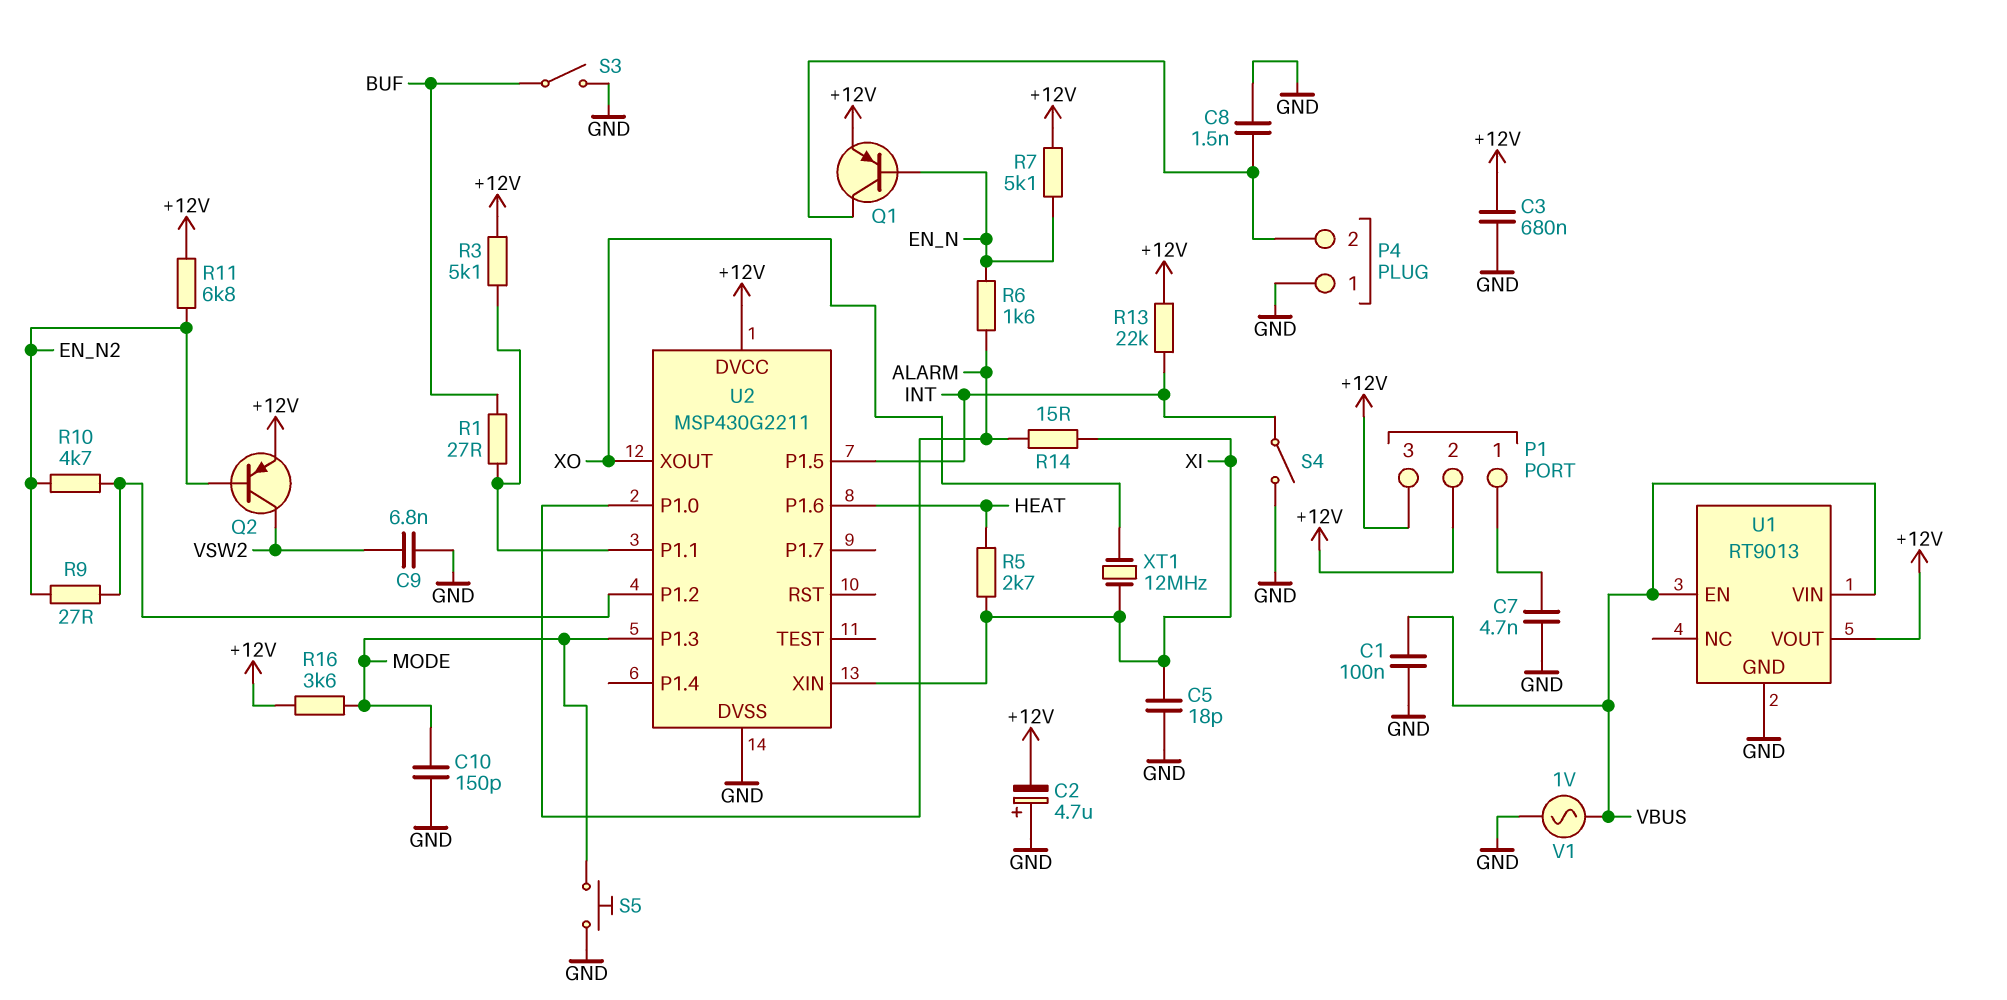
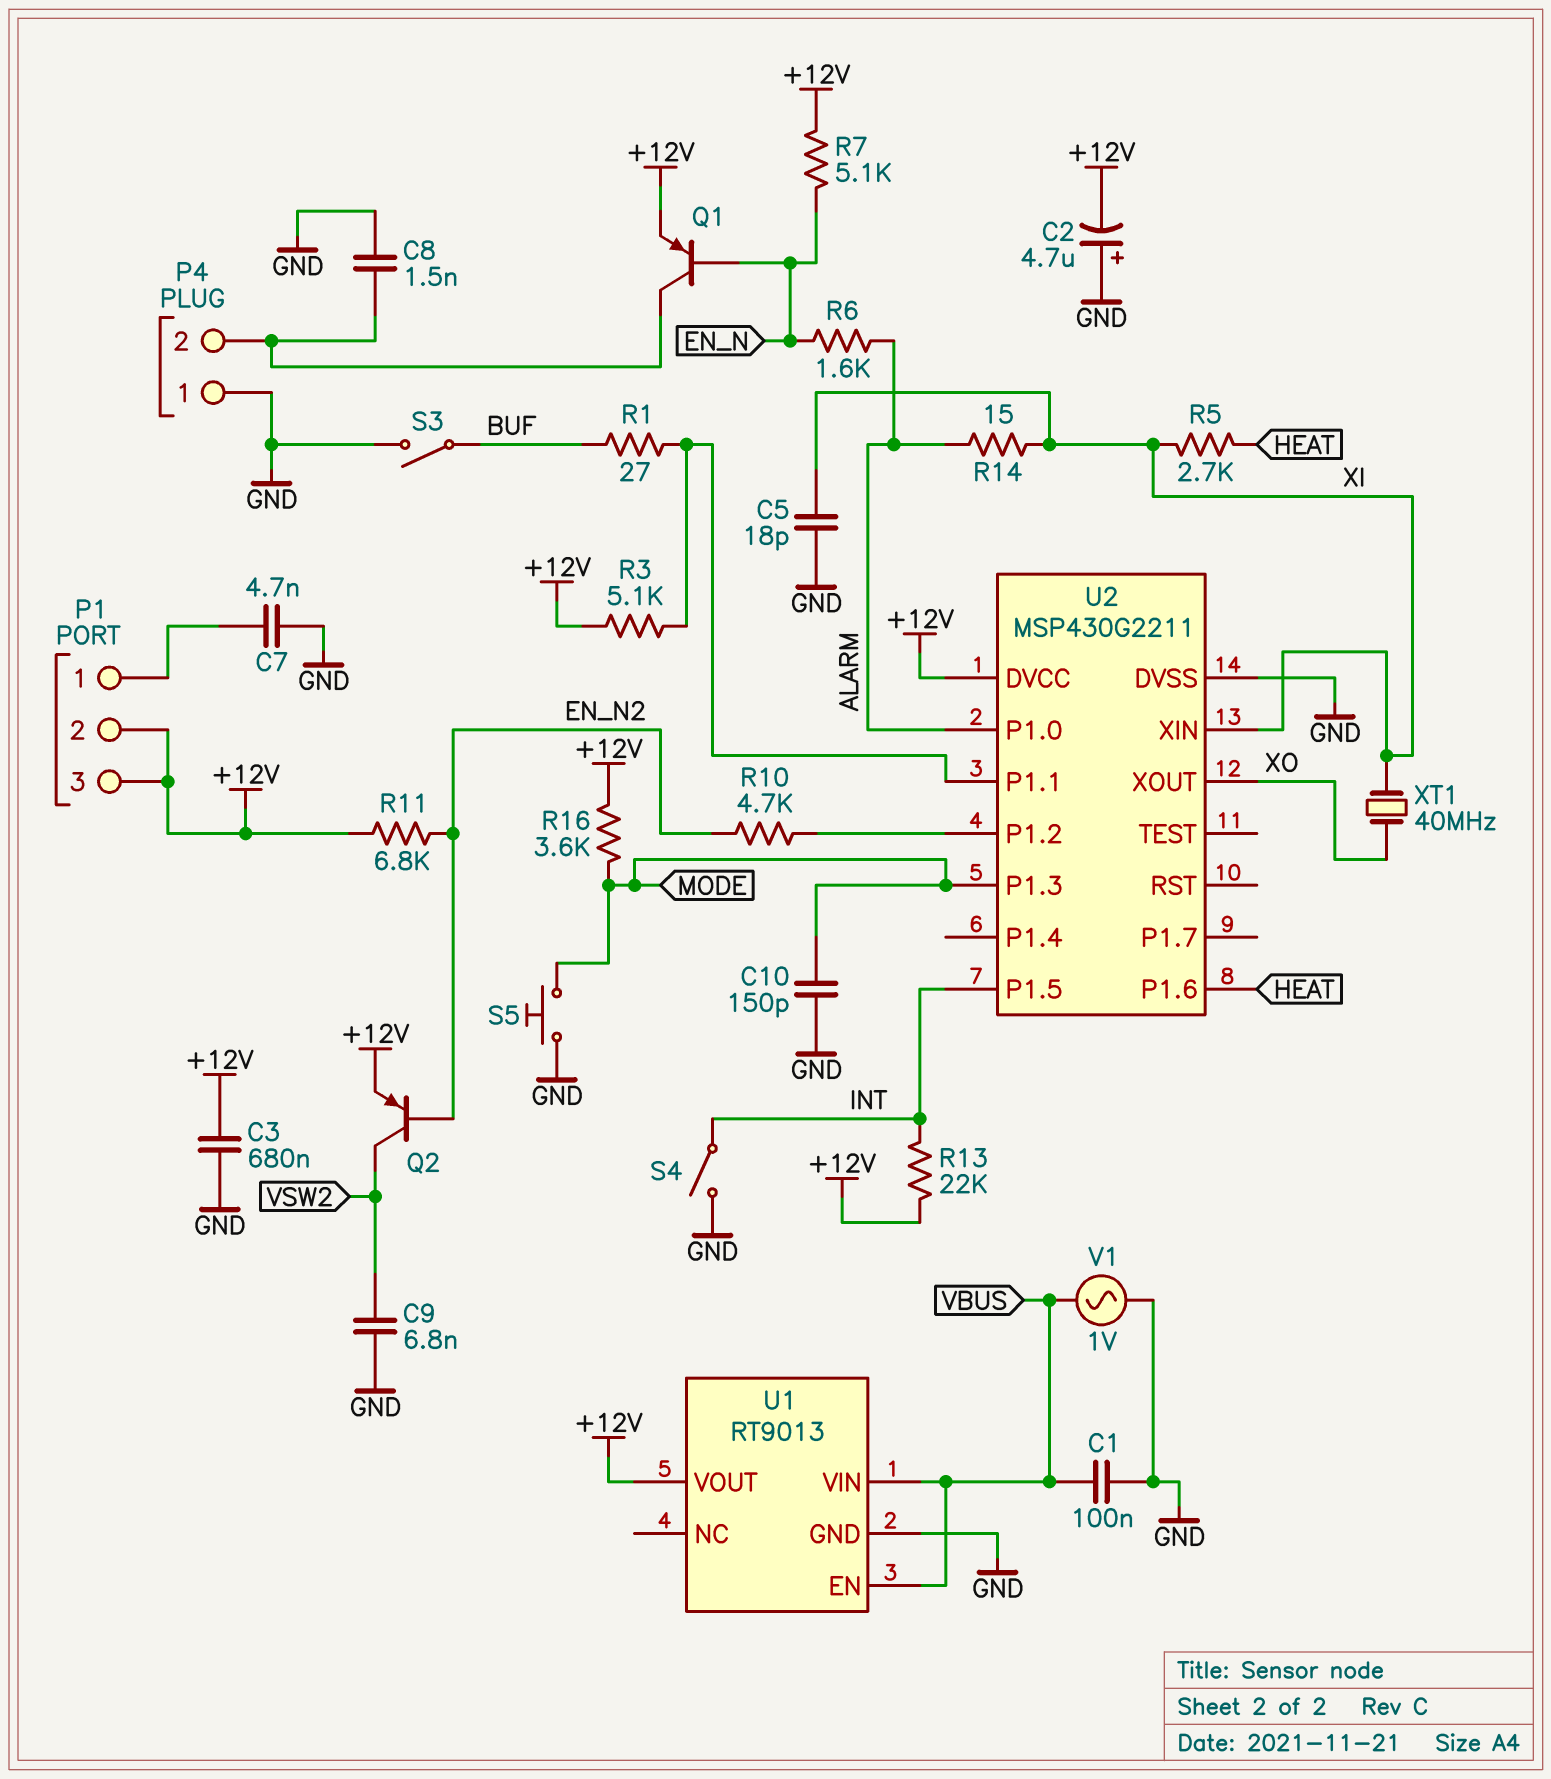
R9: 27 (EN_N2, U2/P1.2) -> none
XT1: 12MHz (XI, XO) -> 40MHz (XI, XO)

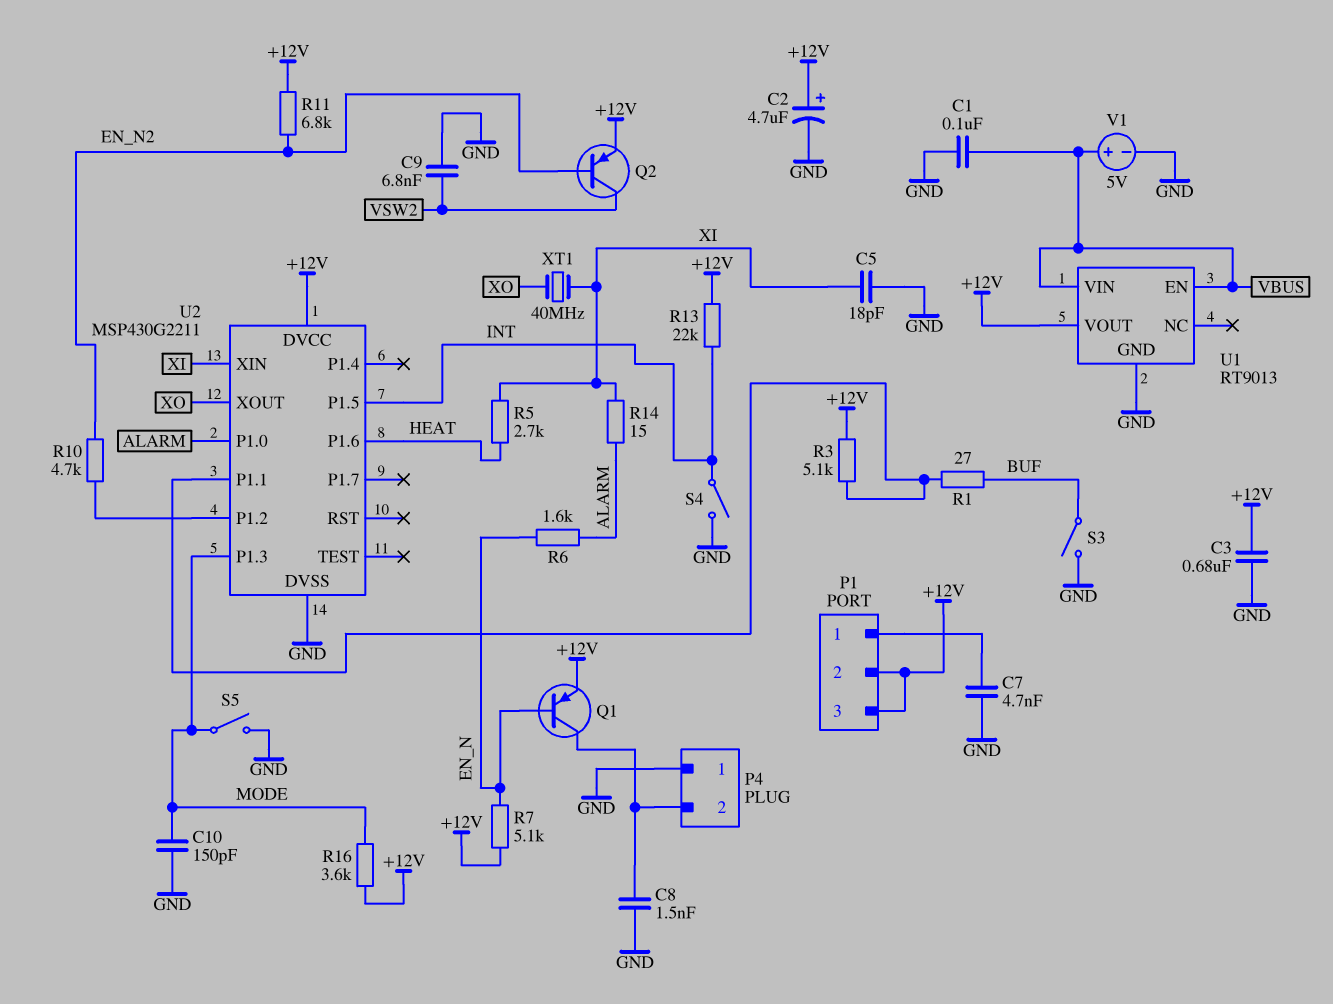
C2: 4.7uF (plus GND, minus +12V) -> 4.7uF (plus +12V, minus GND)
S5: button (GND, MODE) -> switch (GND, MODE)
V1: AC 1V (GND, VBUS) -> 5V (plus VBUS, minus GND)

